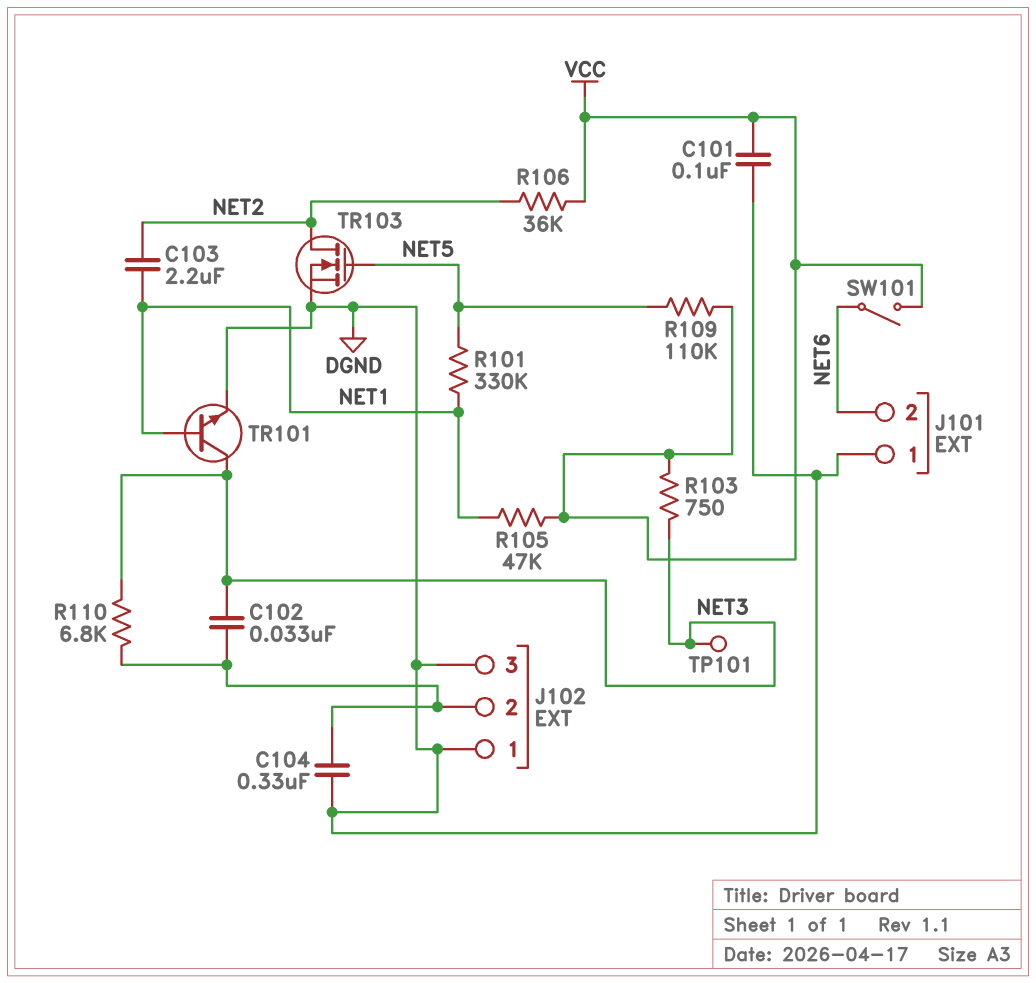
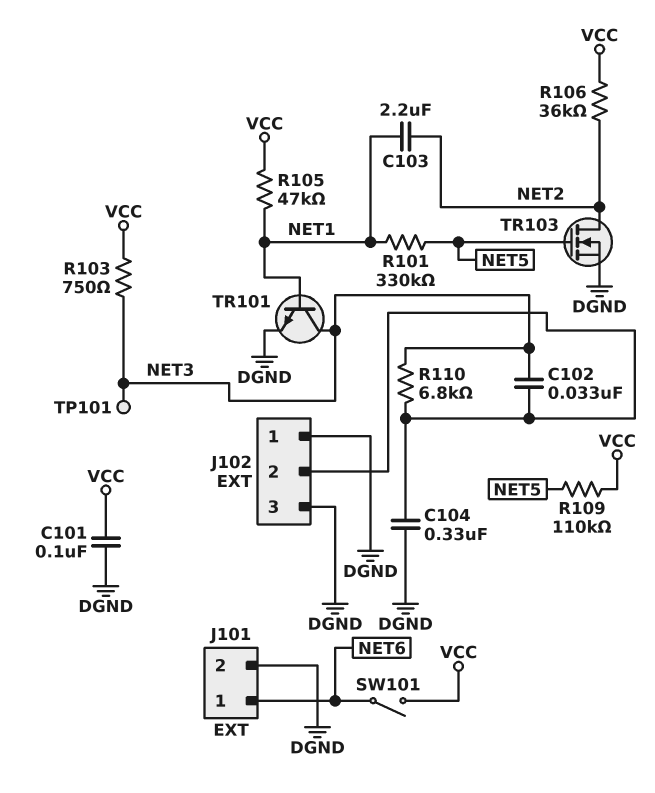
J101 pin 1: DGND -> NET6
J101 pin 2: NET6 -> DGND

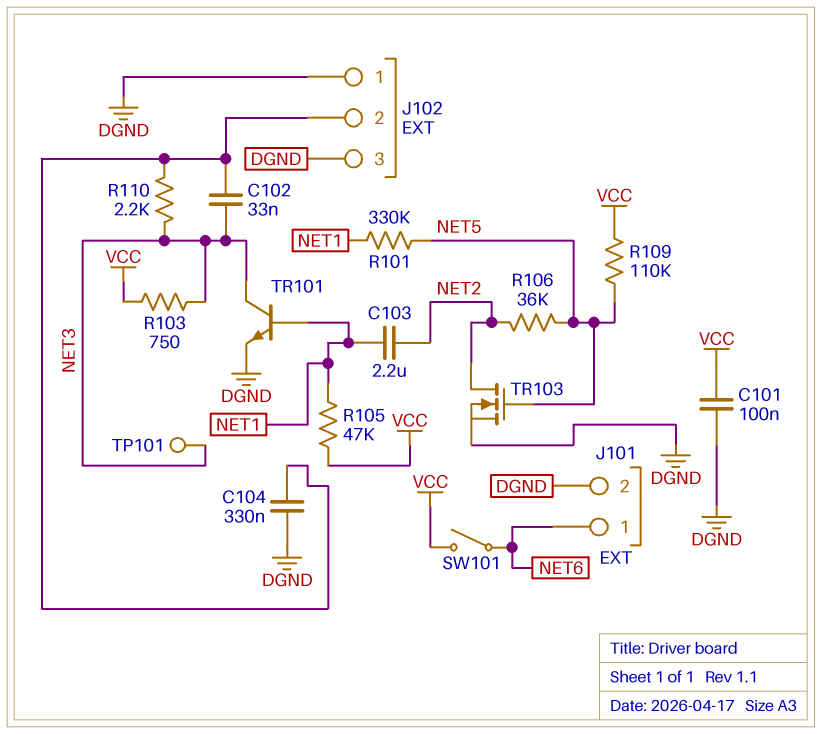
R106: 36k (NET2, VCC) -> 36k (NET2, NET5)
R110: 6.8k (J102/2, NET3) -> 2.2k (J102/2, NET3)

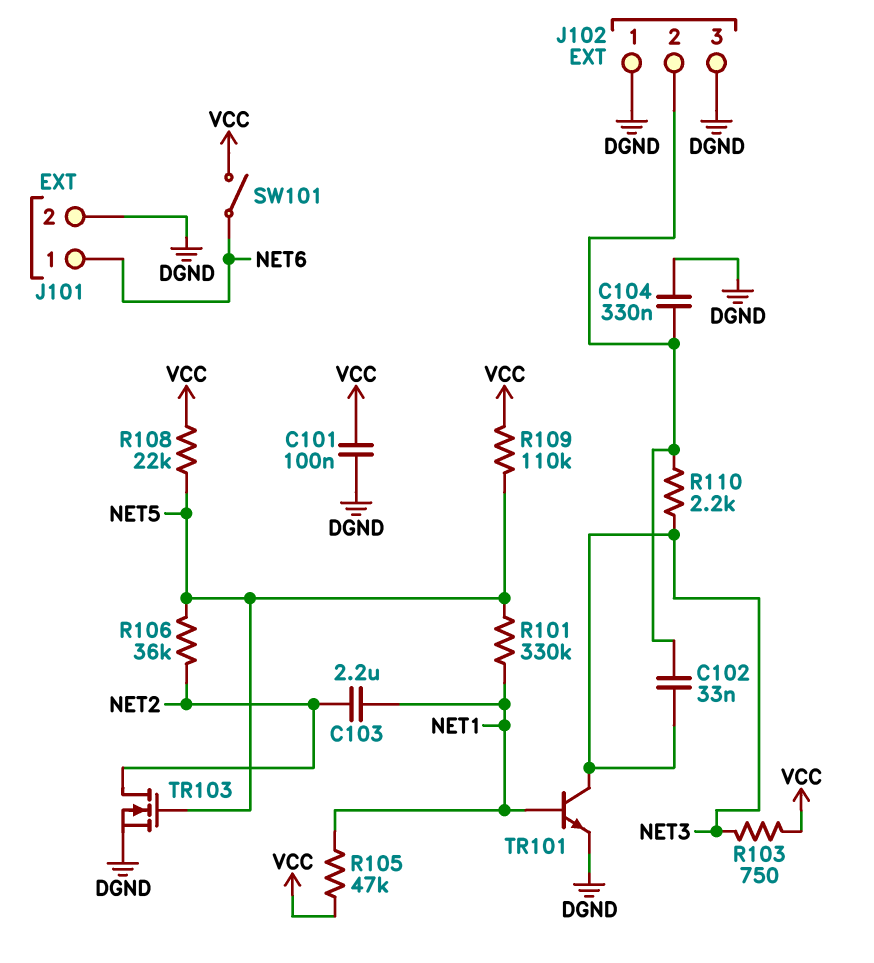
R108: none -> 22k (NET5, VCC)
TP101: test point (NET3) -> none

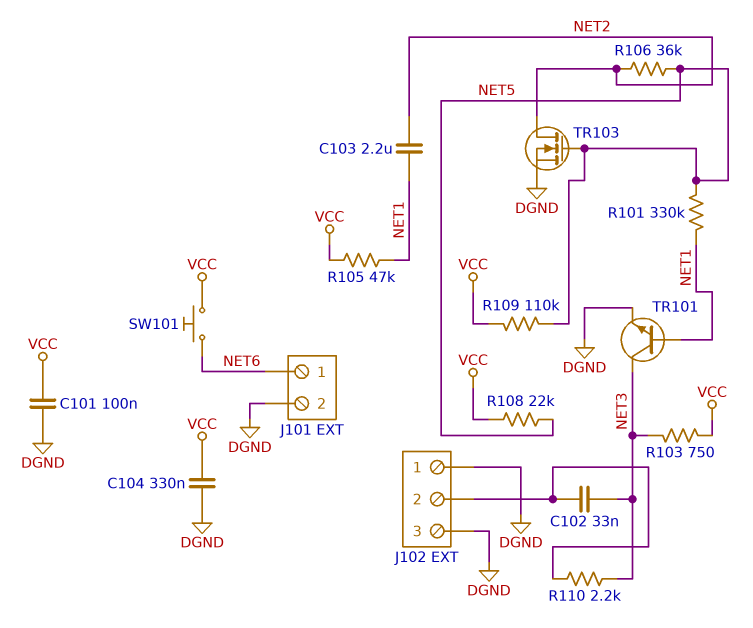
C104: 330nF (DGND, J102/2) -> 330nF (DGND, VCC)
SW101: switch (NET6, VCC) -> button (NET6, VCC)

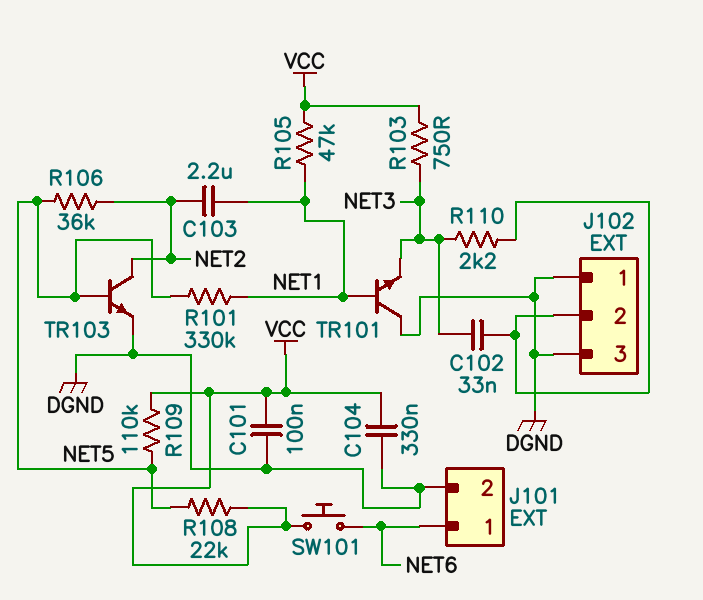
TR101: NPN (B NET1, C NET3, E DGND) -> NPN (B NET1, C DGND, E NET3)
TR103: NMOS (G NET5, D NET2, S DGND) -> NPN (B NET5, C NET2, E DGND)

